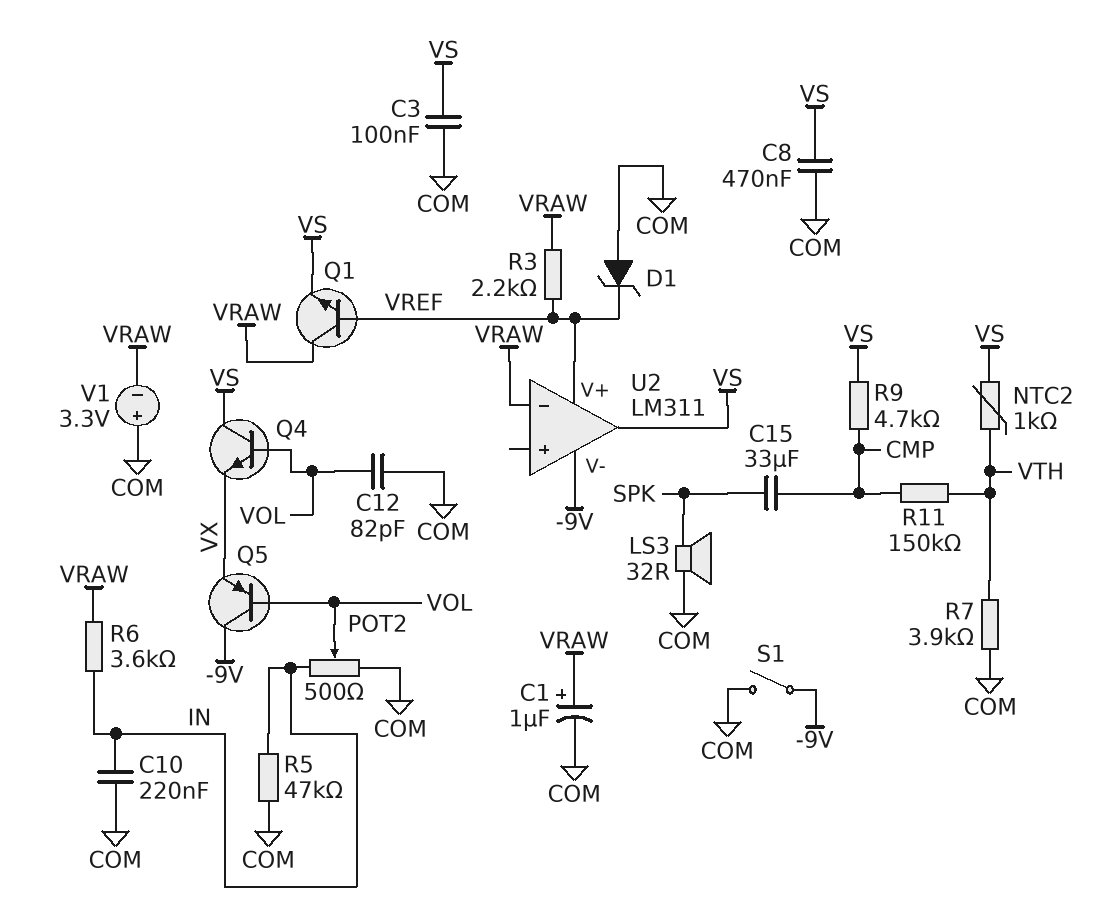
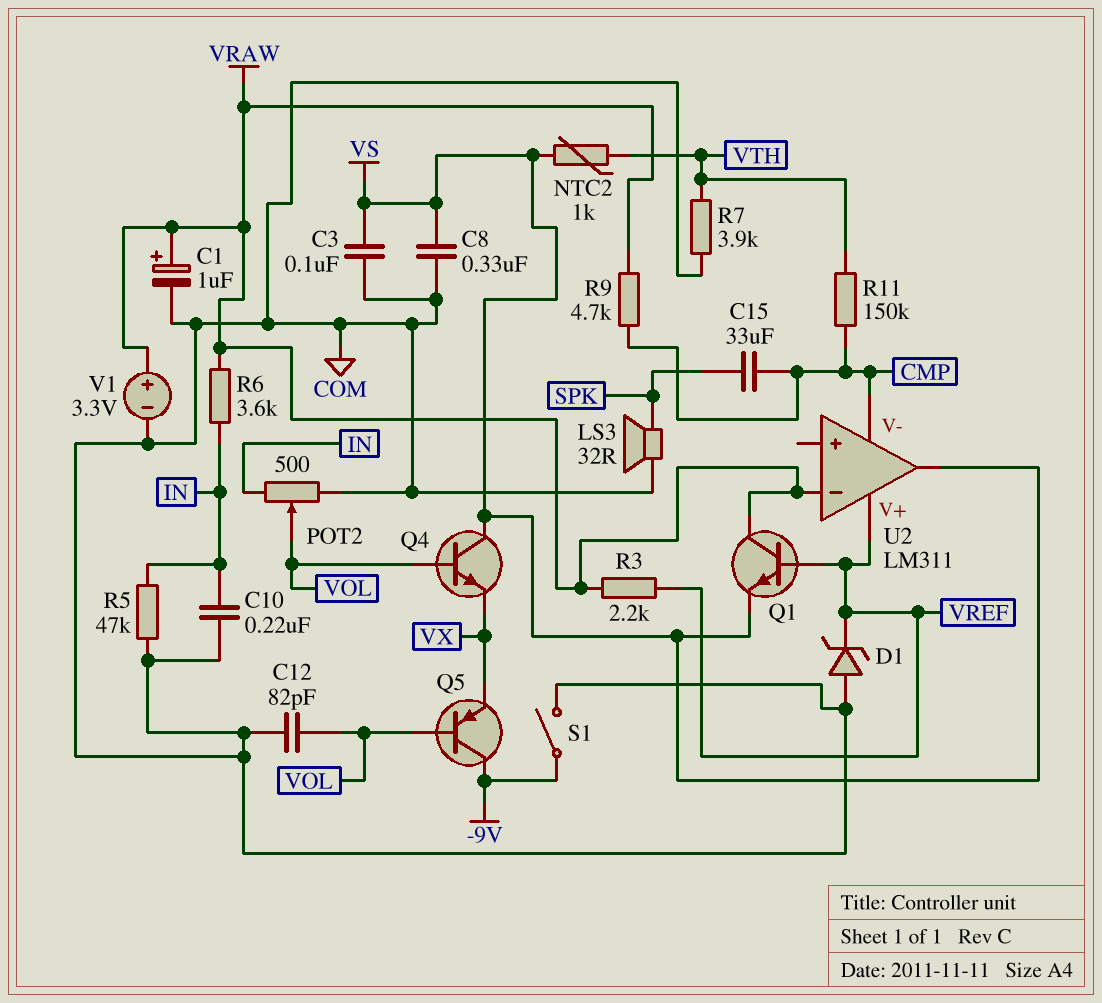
C8: 470nF (COM, VS) -> 330nF (COM, VS)
R9: 4.7k (CMP, VS) -> 4.7k (CMP, VRAW)
U2 pin V-: -9V -> CMP
V1: 3.3V (plus COM, minus VRAW) -> 3.3V (plus VRAW, minus COM)

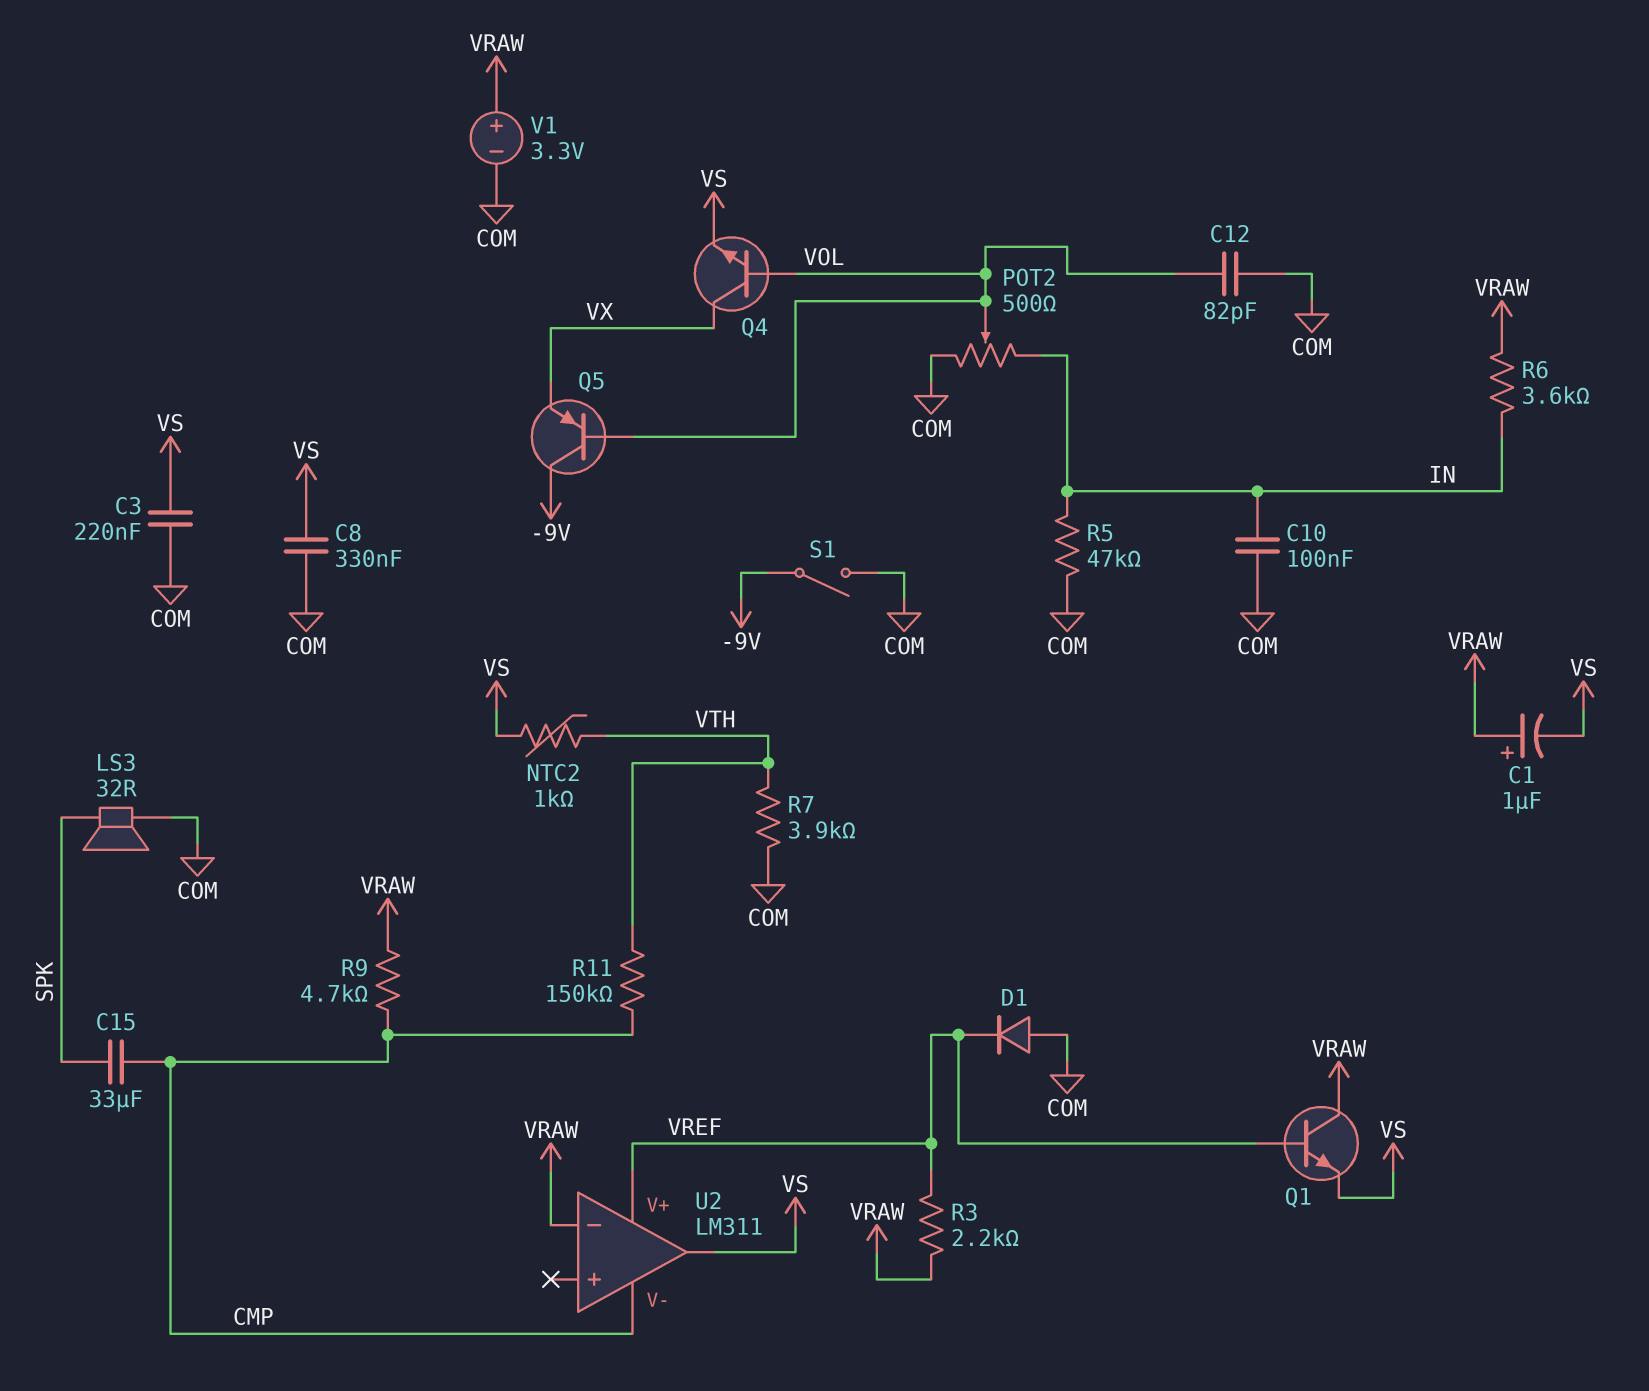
C1: 1uF (plus VRAW, minus COM) -> 1uF (plus VRAW, minus VS)
C3: 100nF (COM, VS) -> 220nF (COM, VS)
C10: 220nF (COM, IN) -> 100nF (COM, IN)
D1: zener (A COM, K VREF) -> diode (A COM, K VREF)
Q4: NPN (B VOL, C VS, E VX) -> NPN (B VOL, C VX, E VS)

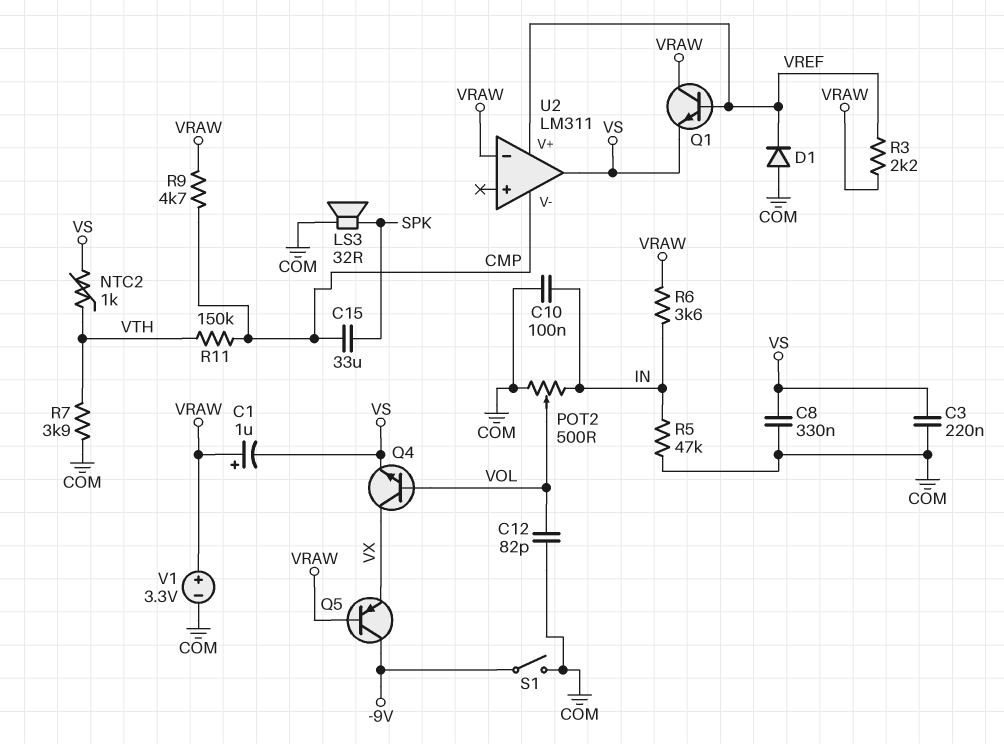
Q5: PNP (B VOL, C -9V, E VX) -> PNP (B VRAW, C -9V, E VX)

